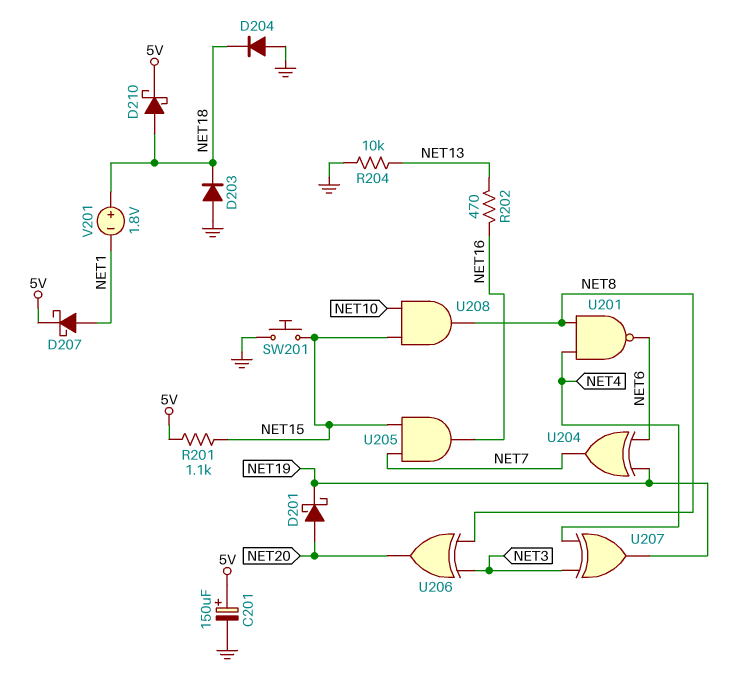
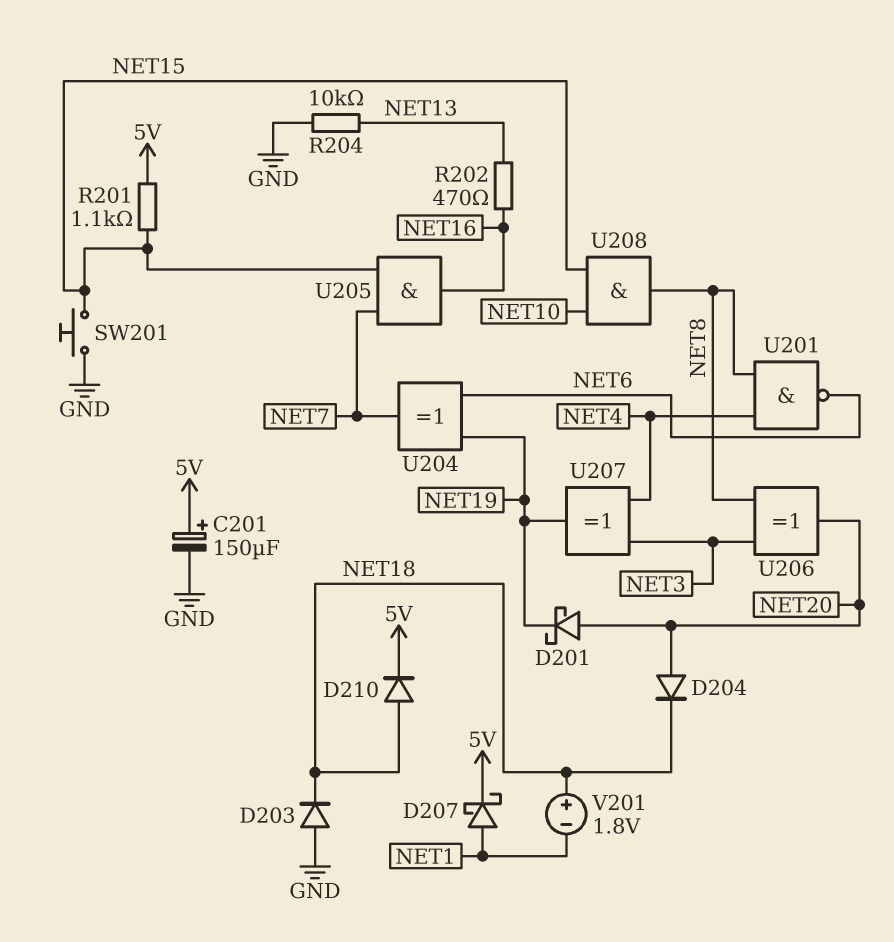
D204: diode (A GND, K NET18) -> diode (A NET20, K NET18)
D210: schottky (A NET18, K 5V) -> diode (A NET18, K 5V)

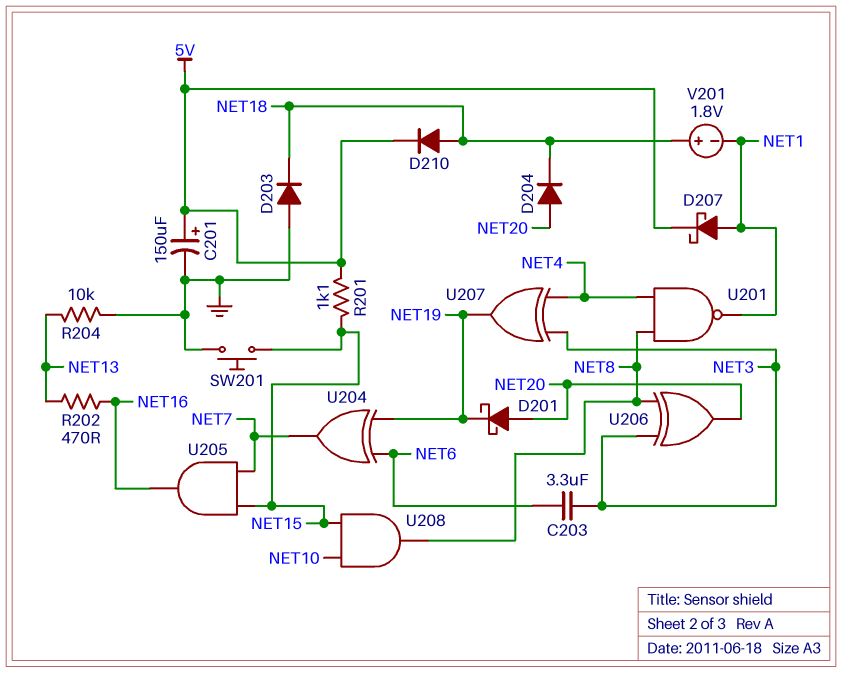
C203: none -> 3.3uF (NET3, NET6)
U201: NAND (in NET4, in NET8, out NET6) -> NAND (in NET4, in NET8, out NET1)

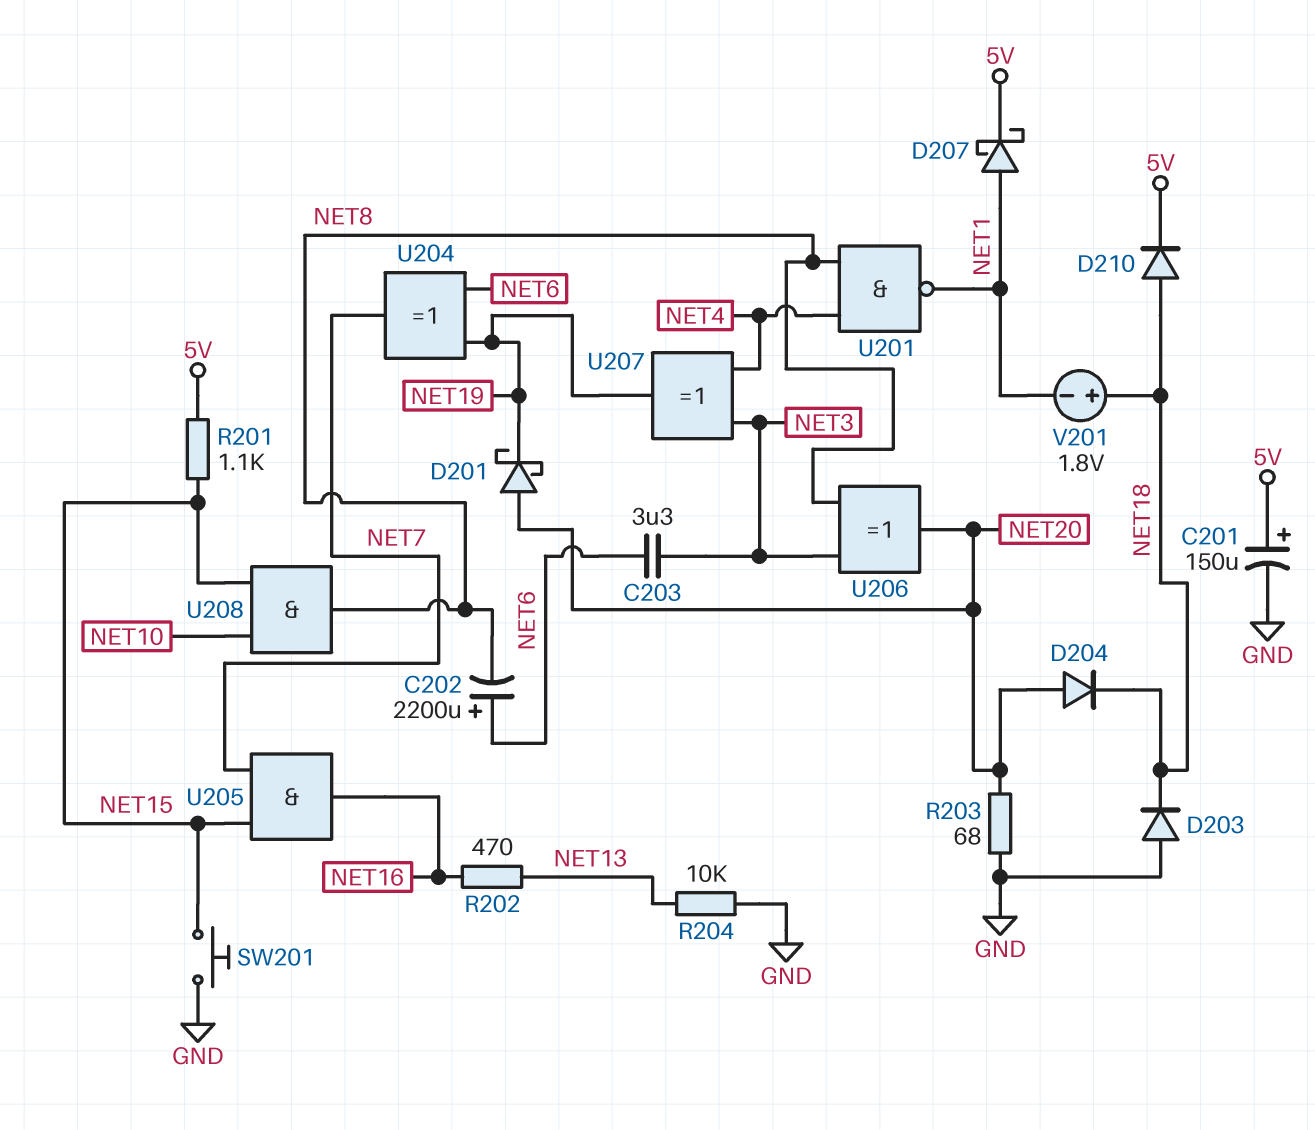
C202: none -> 2200uF (plus NET6, minus NET8)
R203: none -> 68 (GND, NET20)

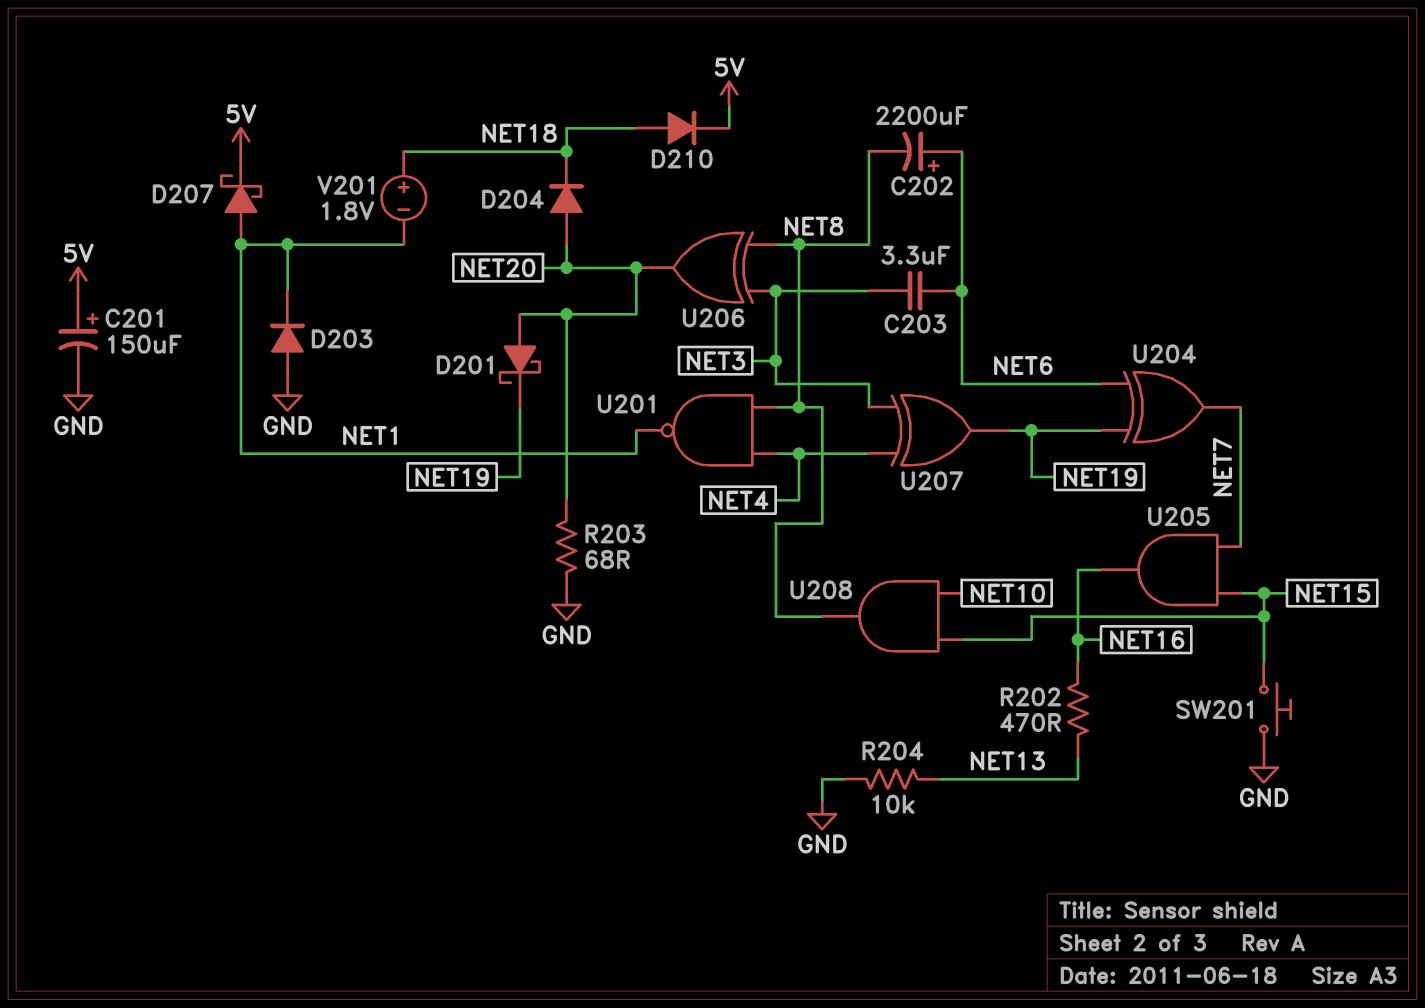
D203: diode (A GND, K NET18) -> diode (A GND, K NET1)
R201: 1.1k (5V, NET15) -> none

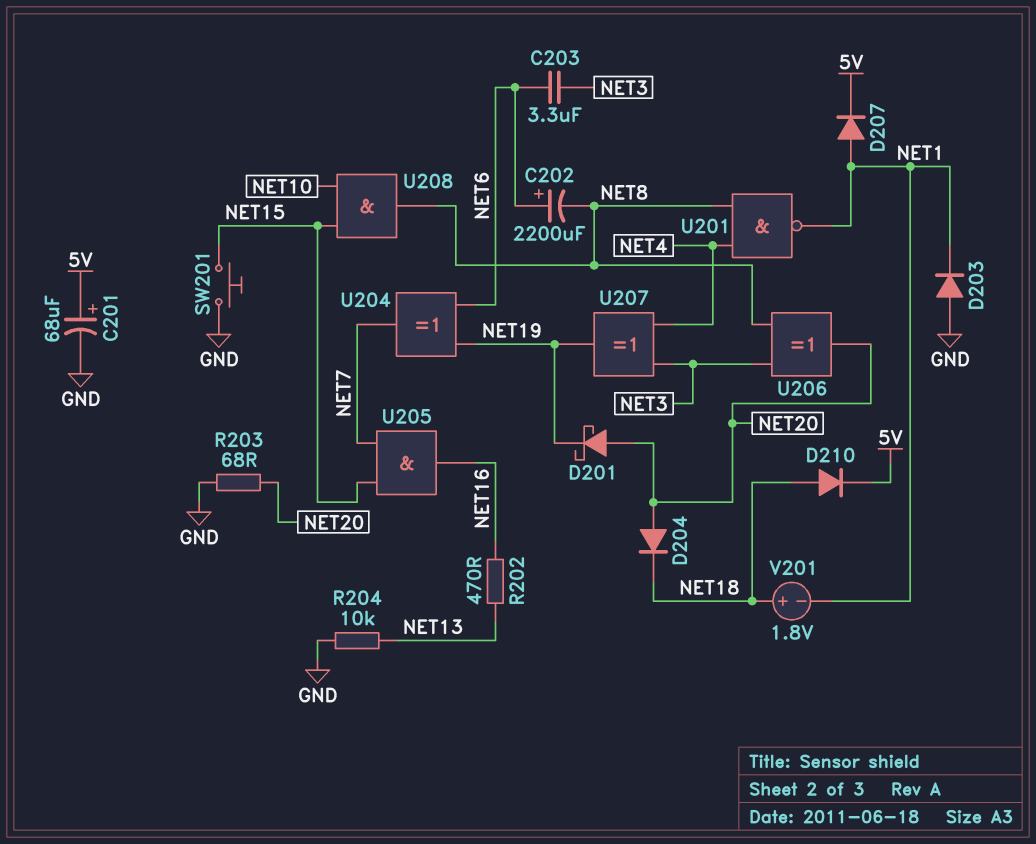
C201: 150uF (plus 5V, minus GND) -> 68uF (plus 5V, minus GND)
D207: schottky (A NET1, K 5V) -> diode (A NET1, K 5V)

